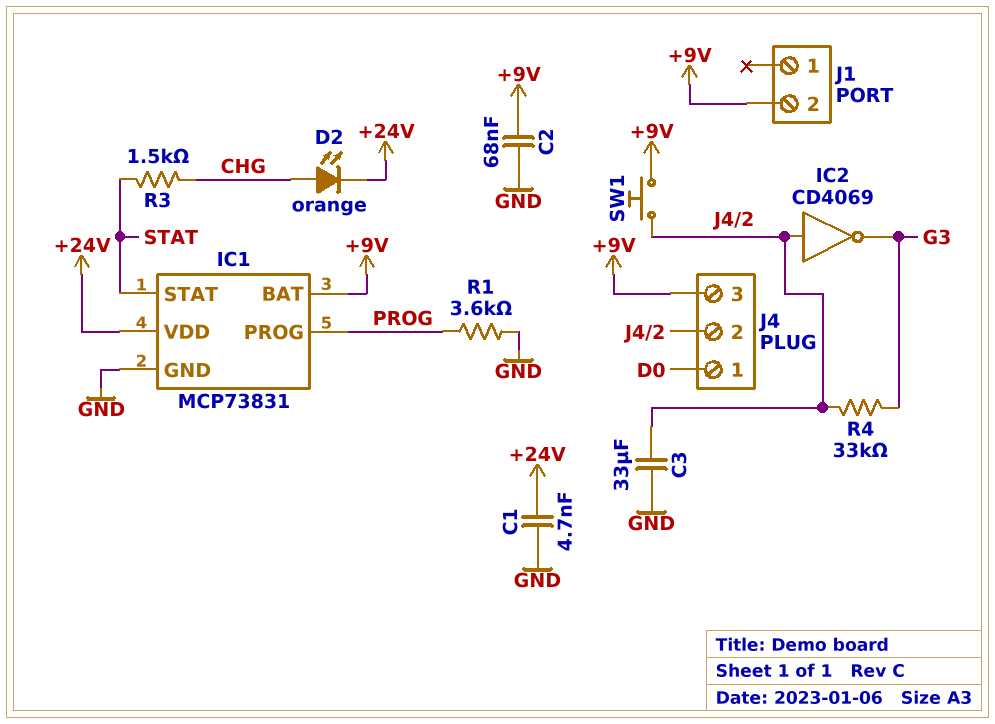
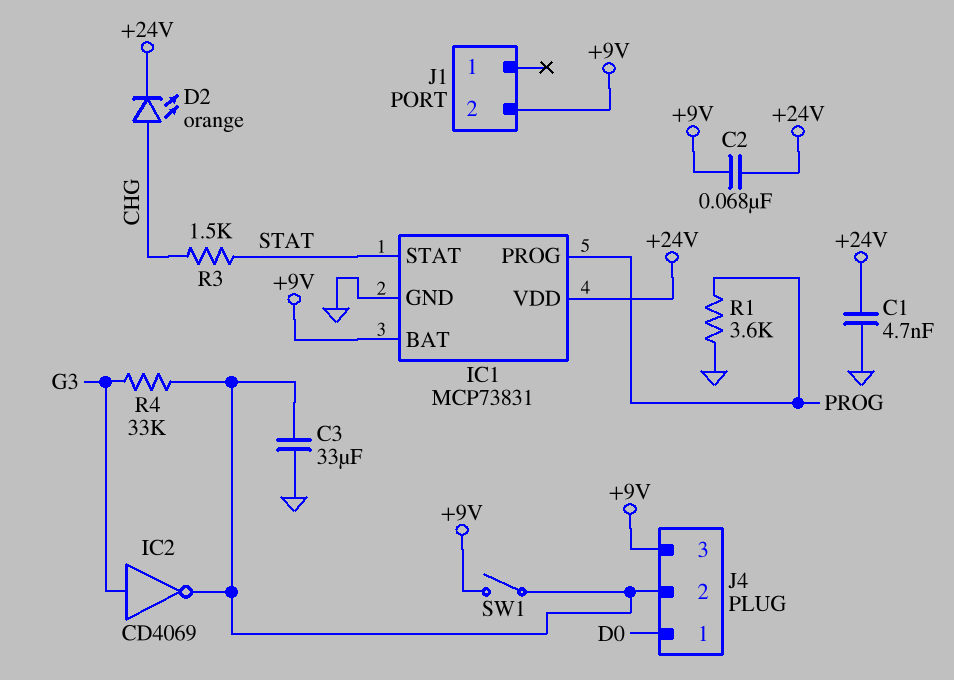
C2: 68nF (+9V, GND) -> 68nF (+9V, +24V)
IC2: NOT CD4069 (in J4/2, out G3) -> NOT CD4069 (in G3, out J4/2)
SW1: button (+9V, J4/2) -> switch (+9V, J4/2)

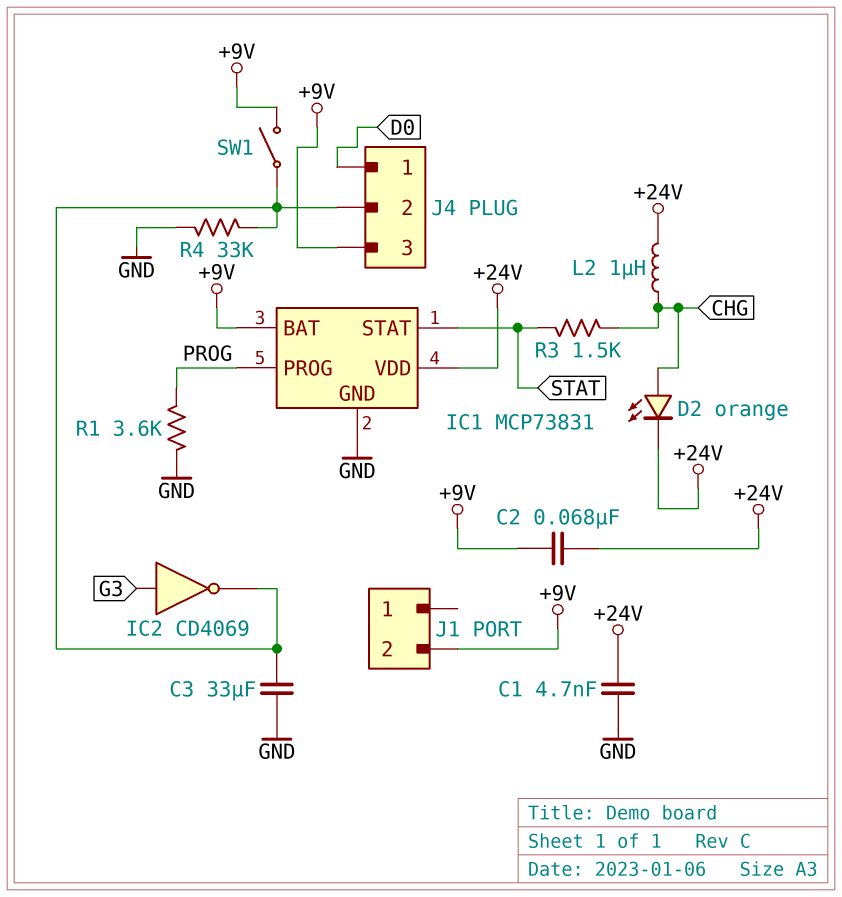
L2: none -> 1uH (+24V, CHG)
R4: 33k (G3, J4/2) -> 33k (GND, J4/2)

